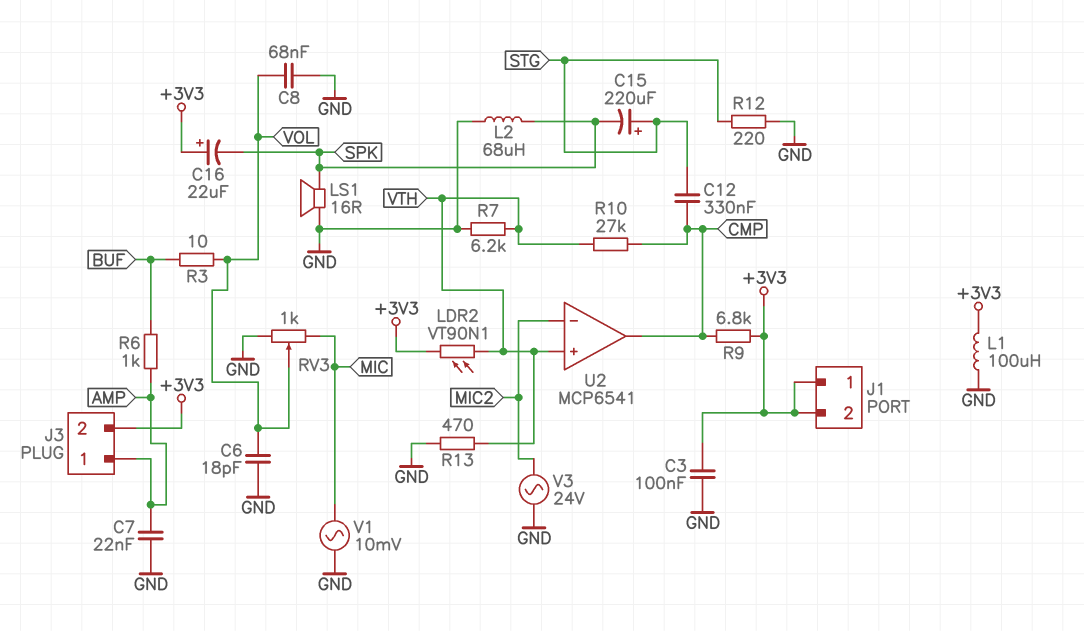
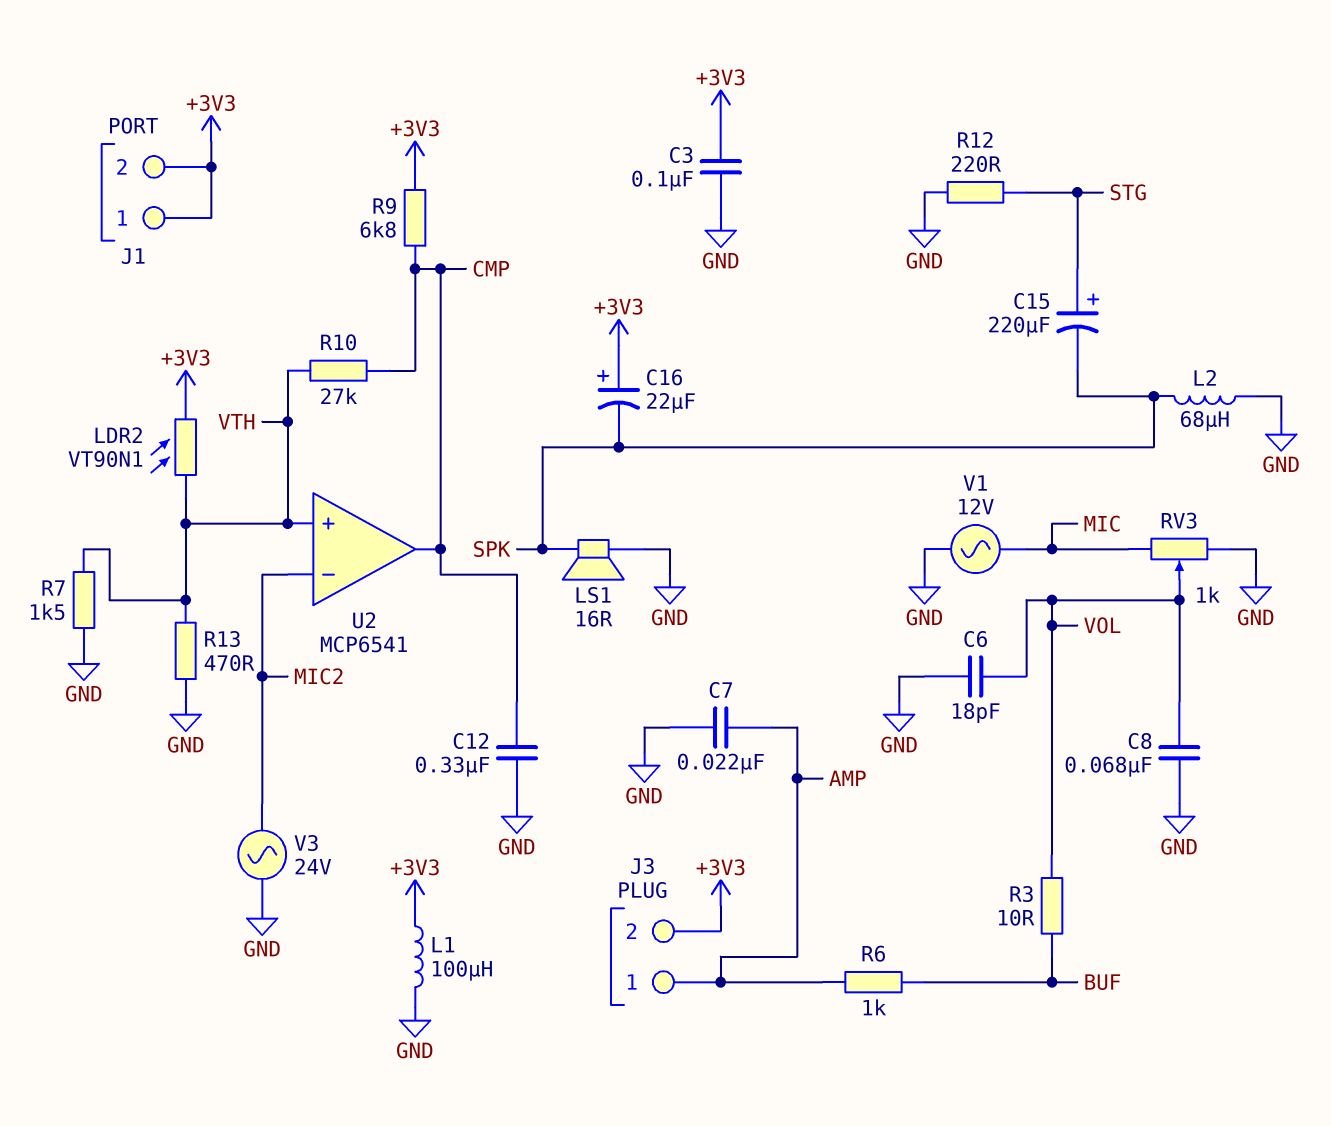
C12: 330nF (CMP, STG) -> 330nF (CMP, GND)
R7: 6.2k (GND, VTH) -> 1.5k (GND, VTH)
V1: AC 10mV (GND, MIC) -> AC 12V (GND, MIC)

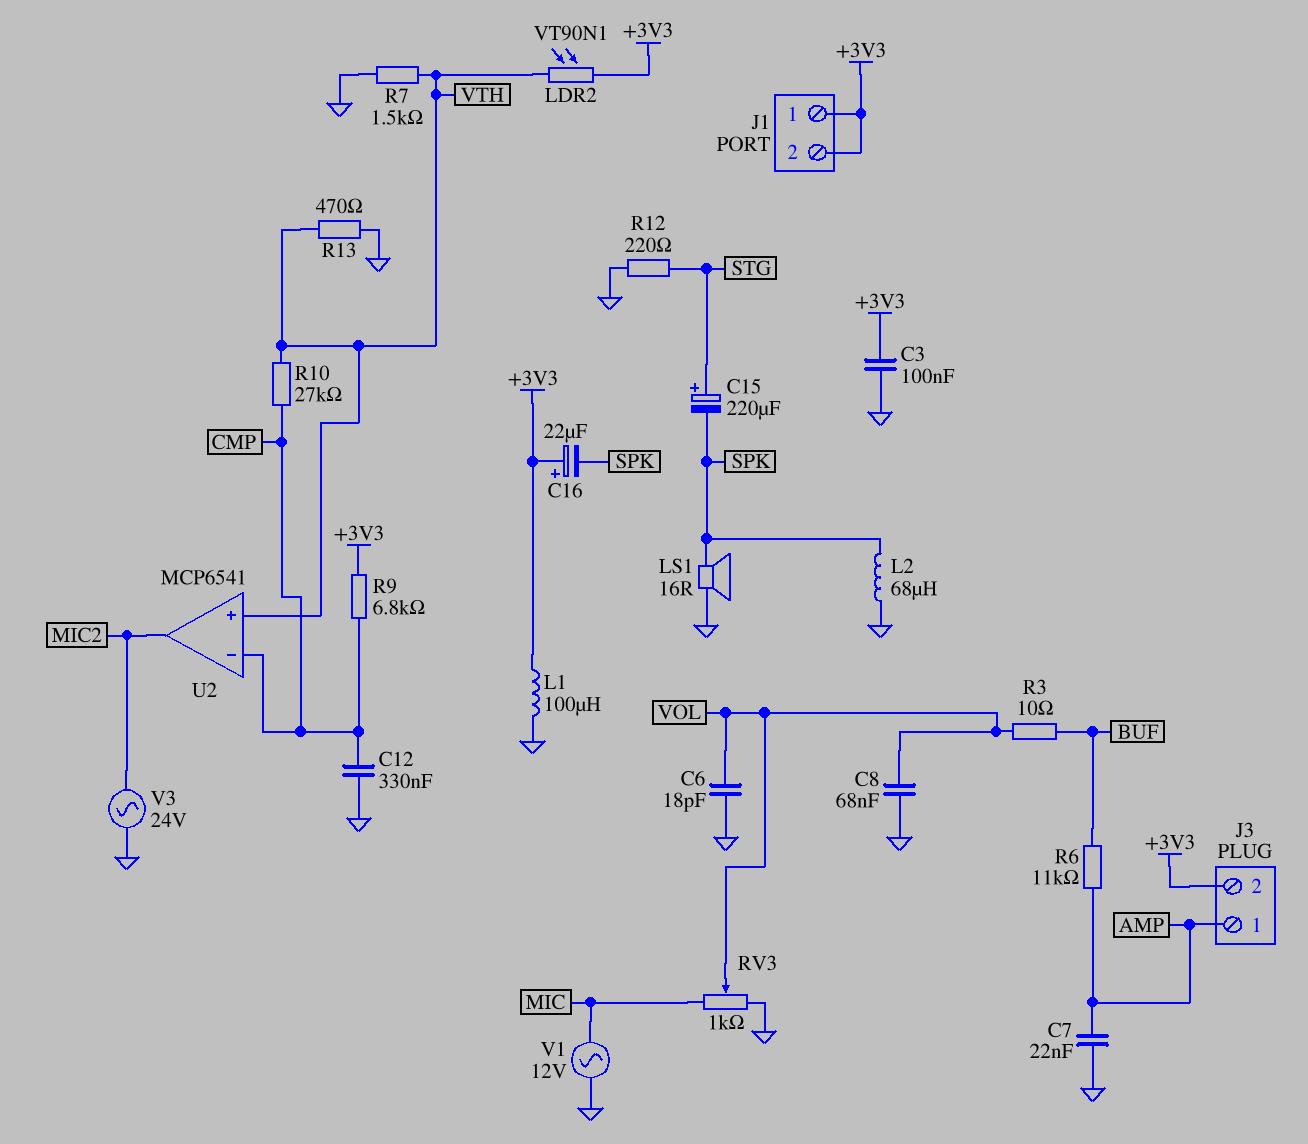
R6: 1k (AMP, BUF) -> 11k (AMP, BUF)
U2 pin in-: MIC2 -> CMP
U2 pin out: CMP -> MIC2

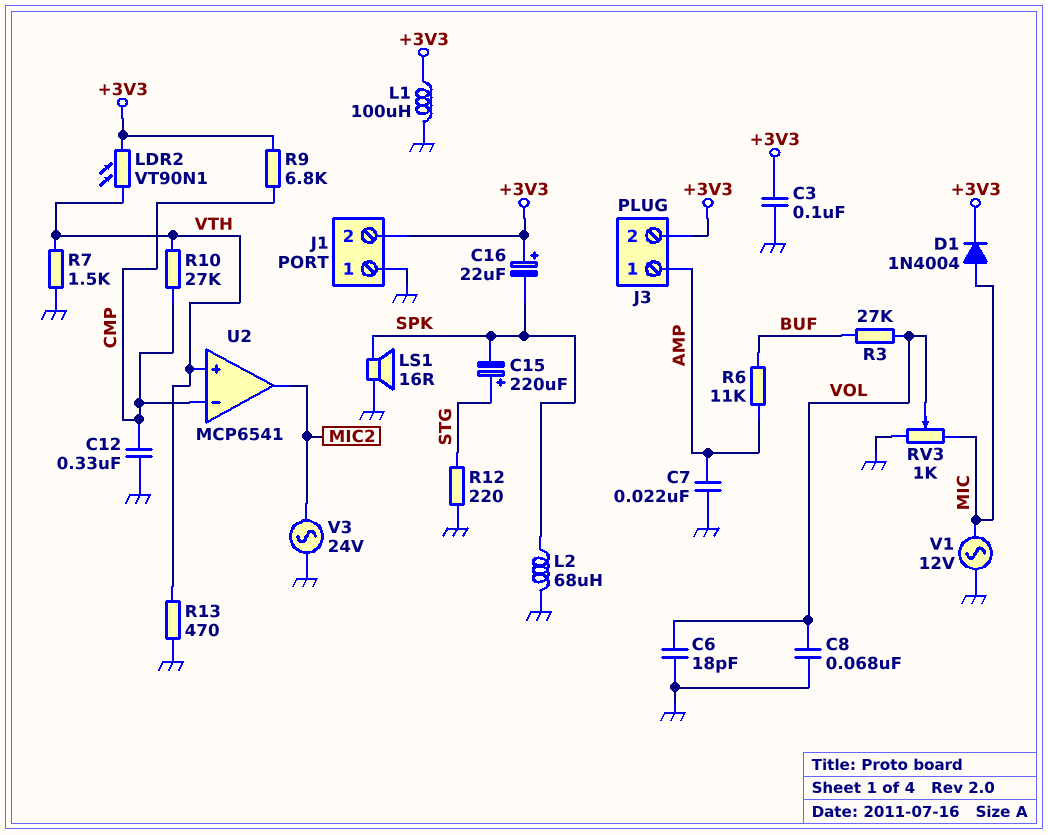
D1: none -> diode 1N4004 (A MIC, K +3V3)
J1 pin 1: +3V3 -> GND
R3: 10 (BUF, VOL) -> 27k (BUF, VOL)

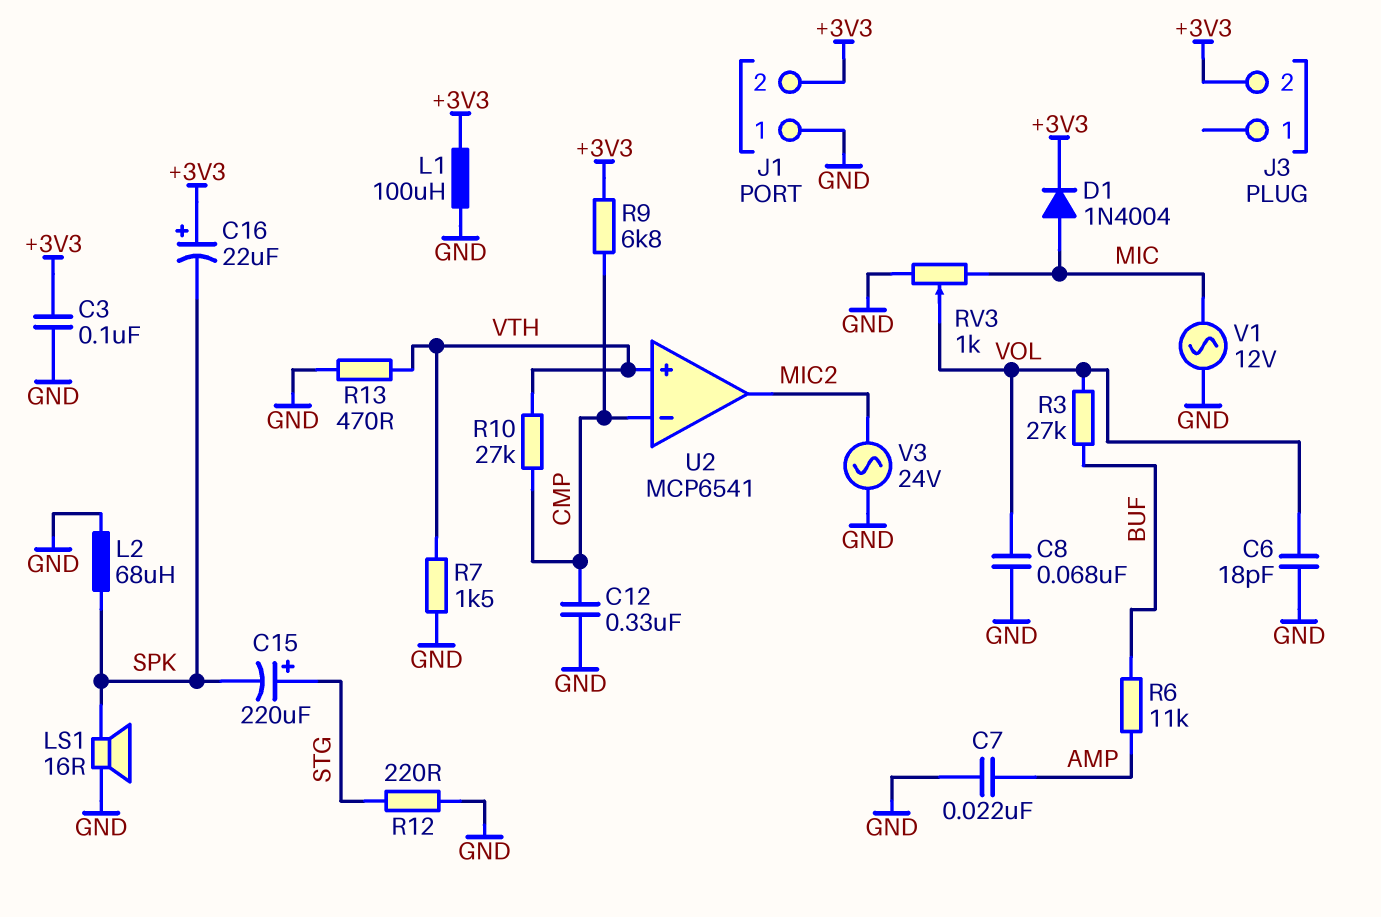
J3 pin 1: AMP -> none
LDR2: VT90N1 (+3V3, VTH) -> none

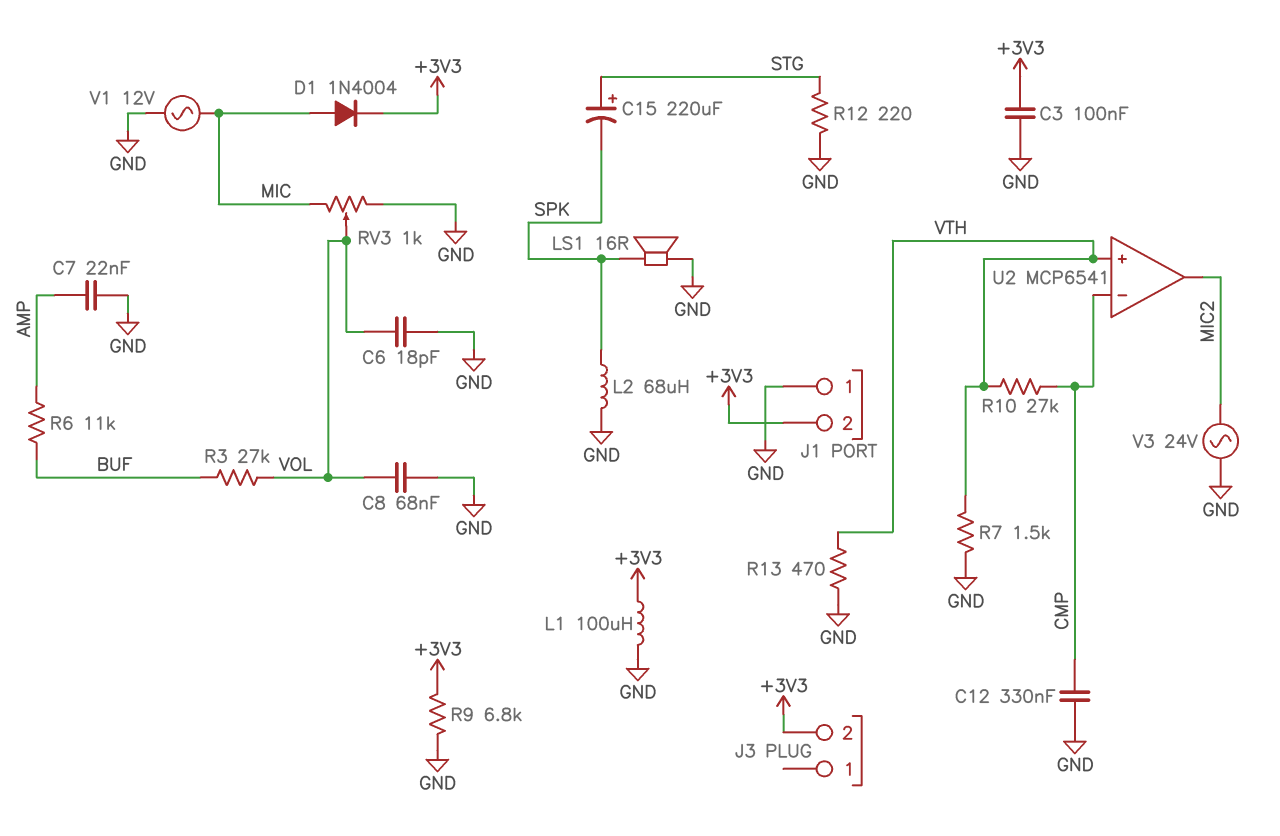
C16: 22uF (plus +3V3, minus SPK) -> none
R9: 6.8k (+3V3, CMP) -> 6.8k (+3V3, GND)

